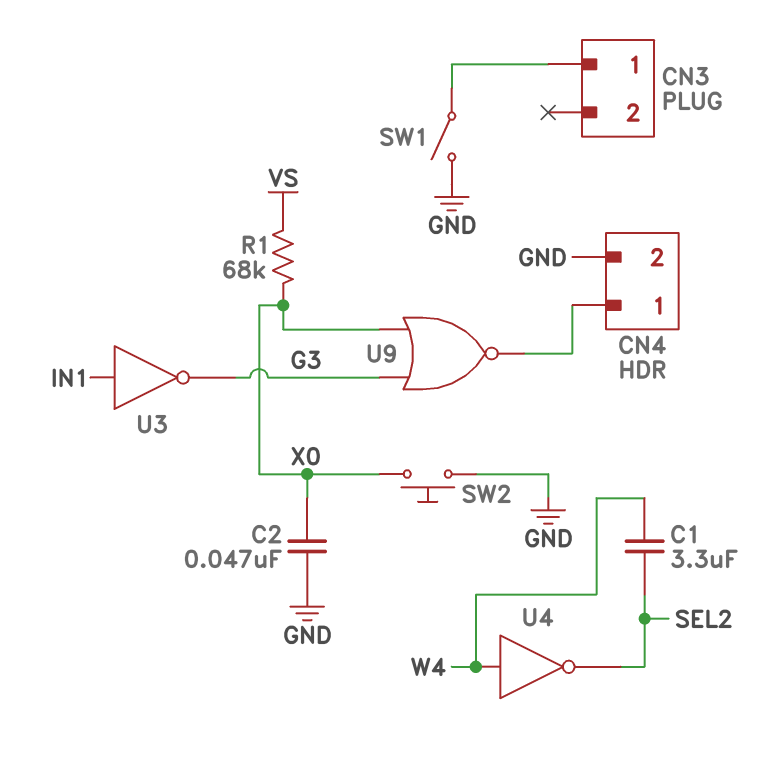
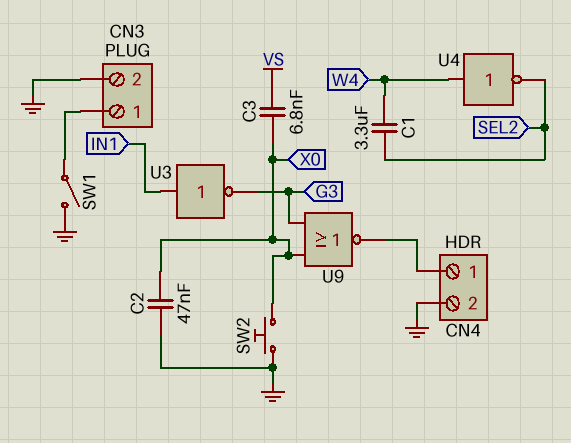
C3: none -> 6.8nF (VS, X0)
CN3 pin 2: none -> GND
R1: 68k (VS, X0) -> none

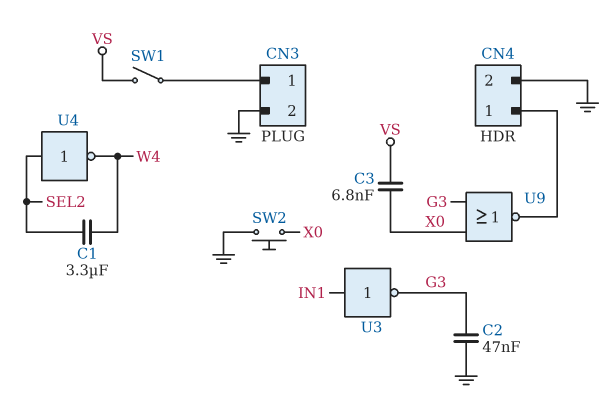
C2: 47nF (GND, X0) -> 47nF (G3, GND)
SW1: switch (CN3/1, GND) -> switch (CN3/1, VS)
U4: NOT (in W4, out SEL2) -> NOT (in SEL2, out W4)

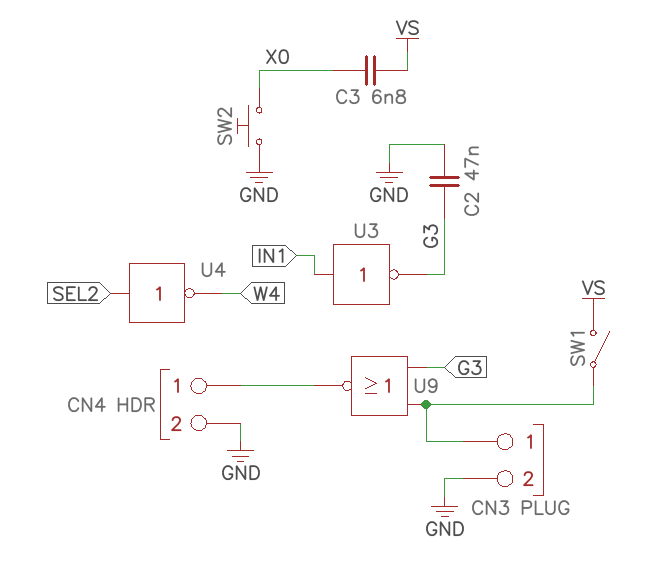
C1: 3.3uF (SEL2, W4) -> none
U9: NOR (in G3, in X0, out CN4/1) -> NOR (in CN3/1, in G3, out CN4/1)

